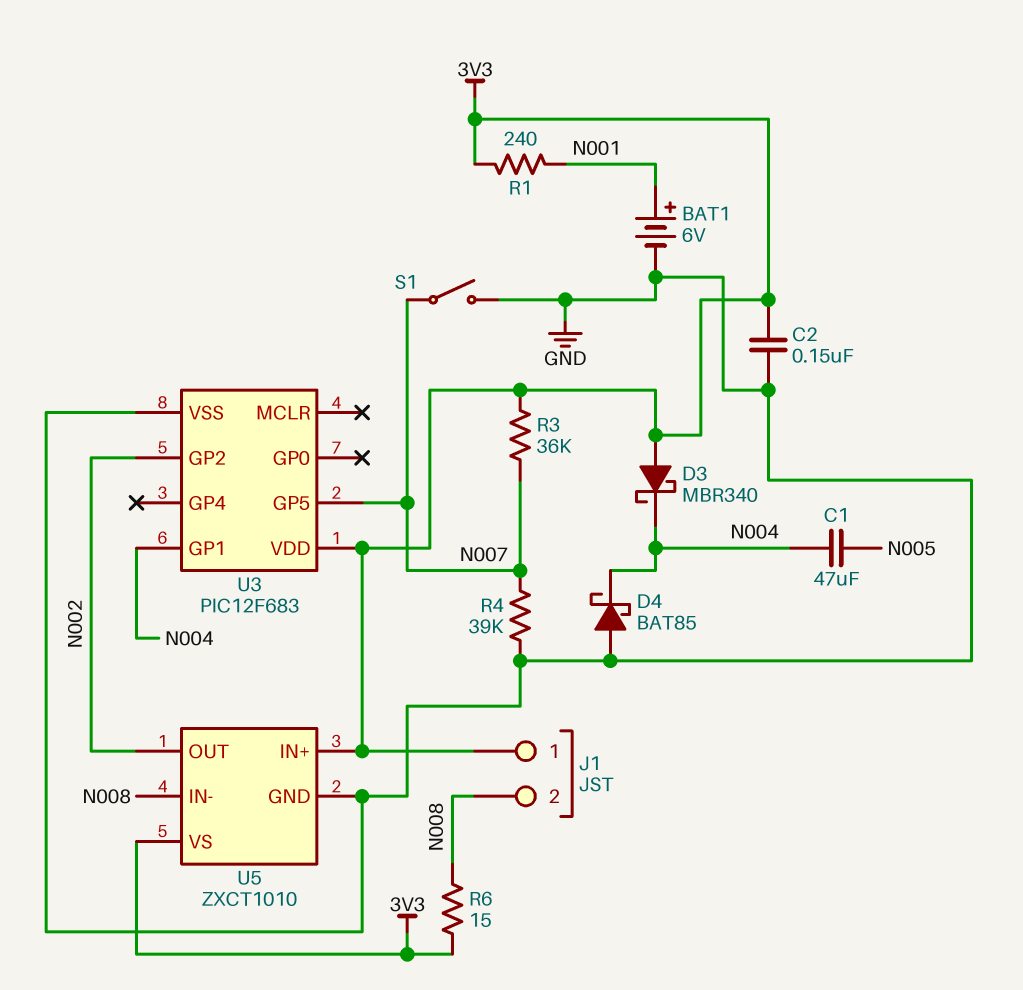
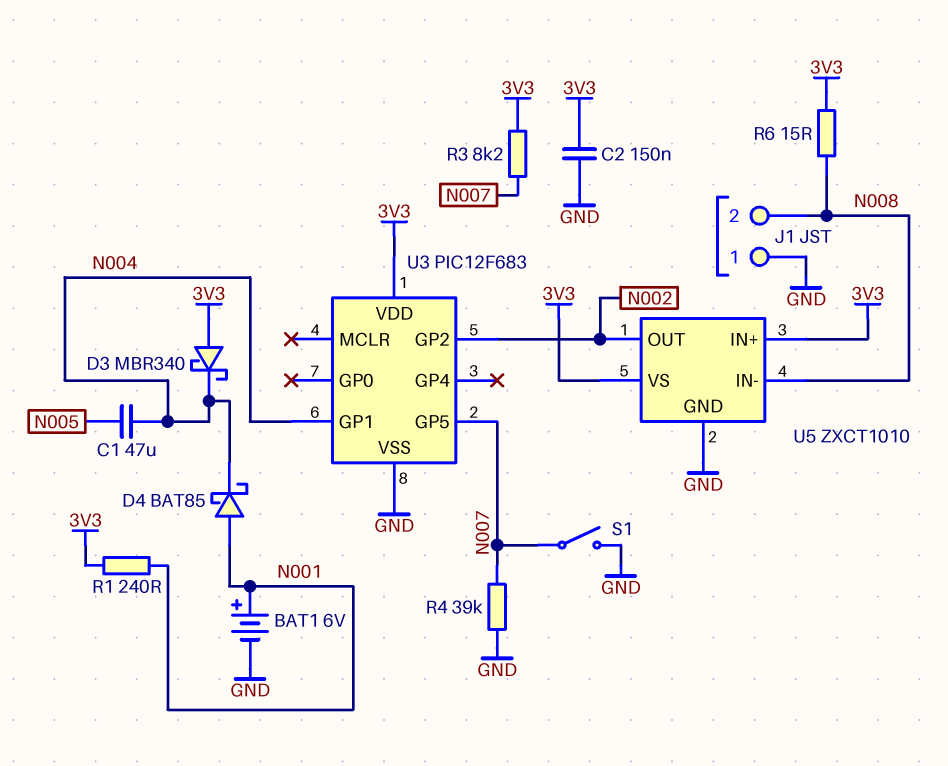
D4: schottky BAT85 (A GND, K N004) -> schottky BAT85 (A N001, K N004)
J1 pin 1: 3V3 -> GND
R3: 36k (3V3, N007) -> 8.2k (3V3, N007)

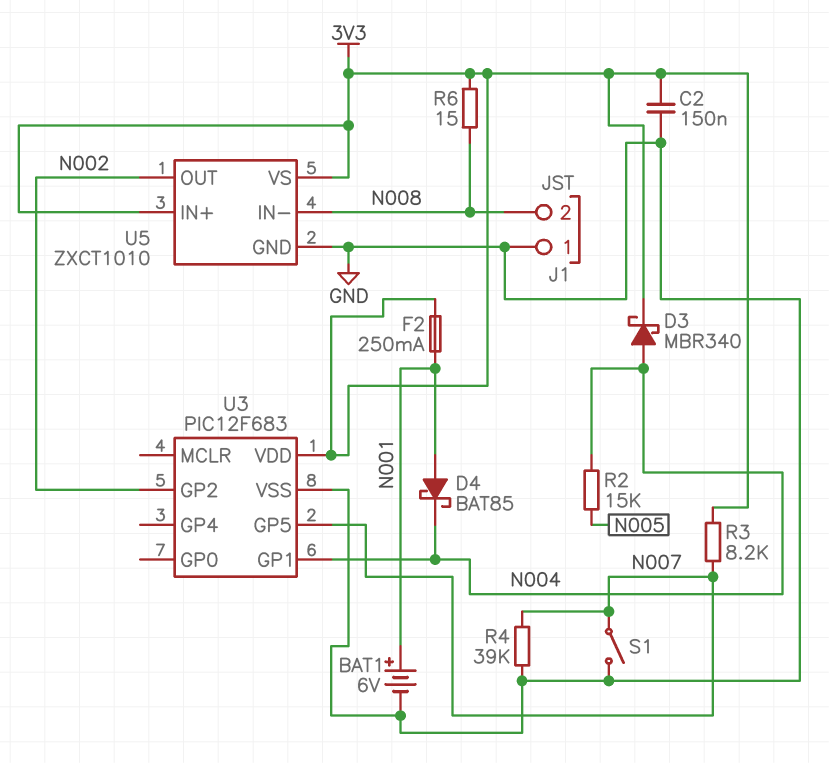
C1: 47uF (N004, N005) -> none
D3: schottky MBR340 (A 3V3, K N004) -> schottky MBR340 (A N004, K 3V3)
F2: none -> 250mA (3V3, N001)
R1: 240 (3V3, N001) -> none
R2: none -> 15k (N004, N005)

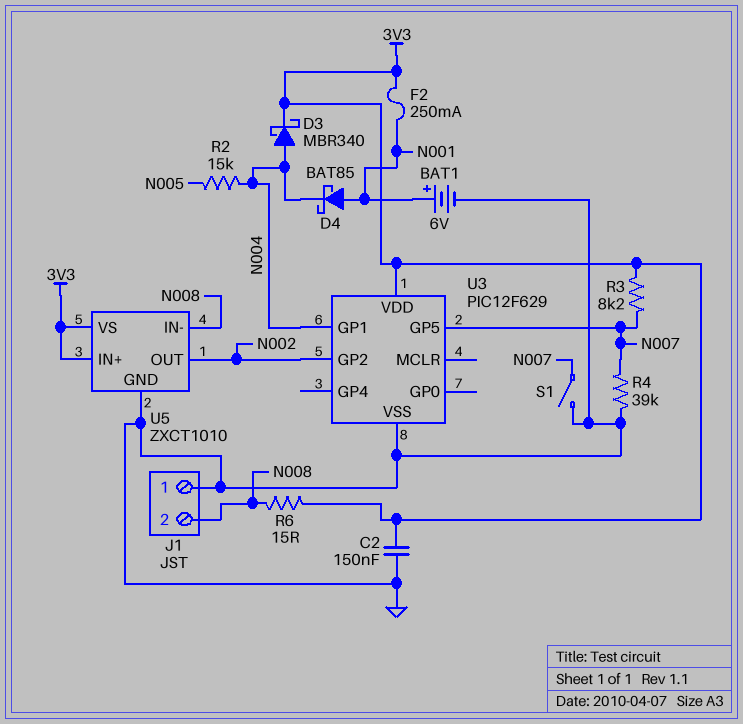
U3: PIC12F683 -> PIC12F629

